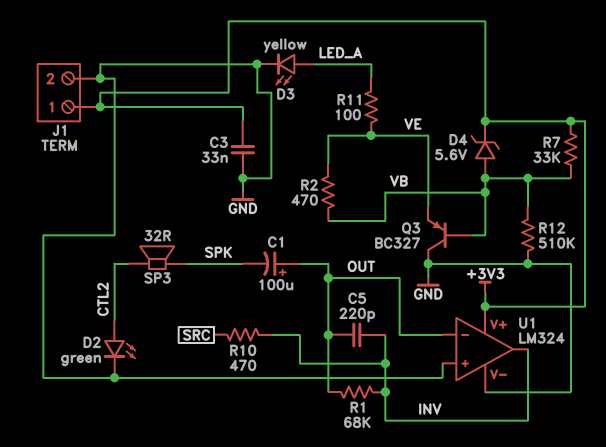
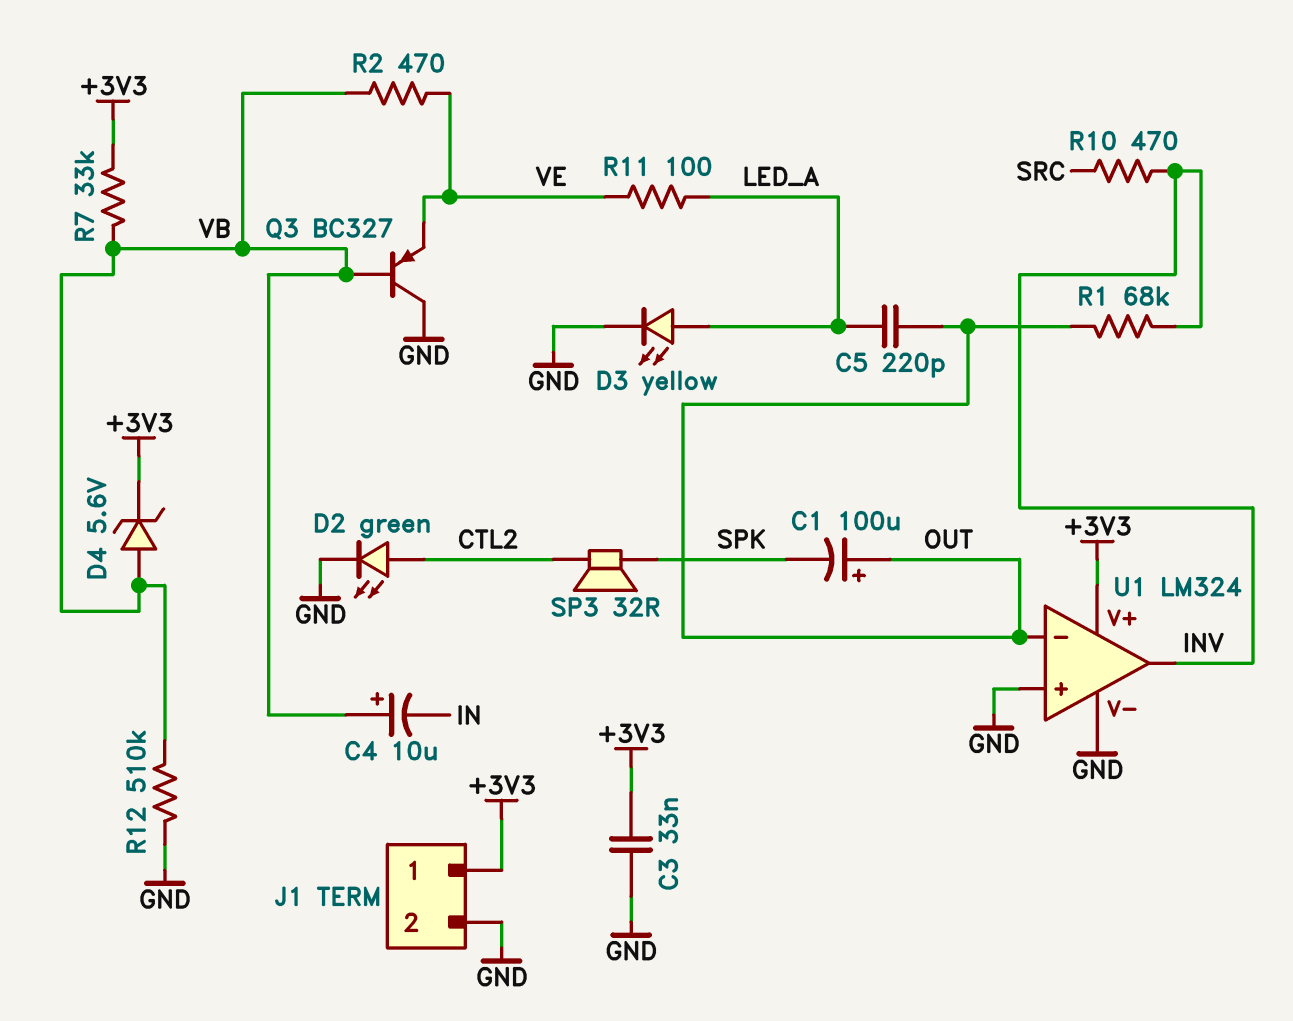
C4: none -> 10uF (plus VB, minus IN)
C5: 220pF (INV, OUT) -> 220pF (LED_A, OUT)

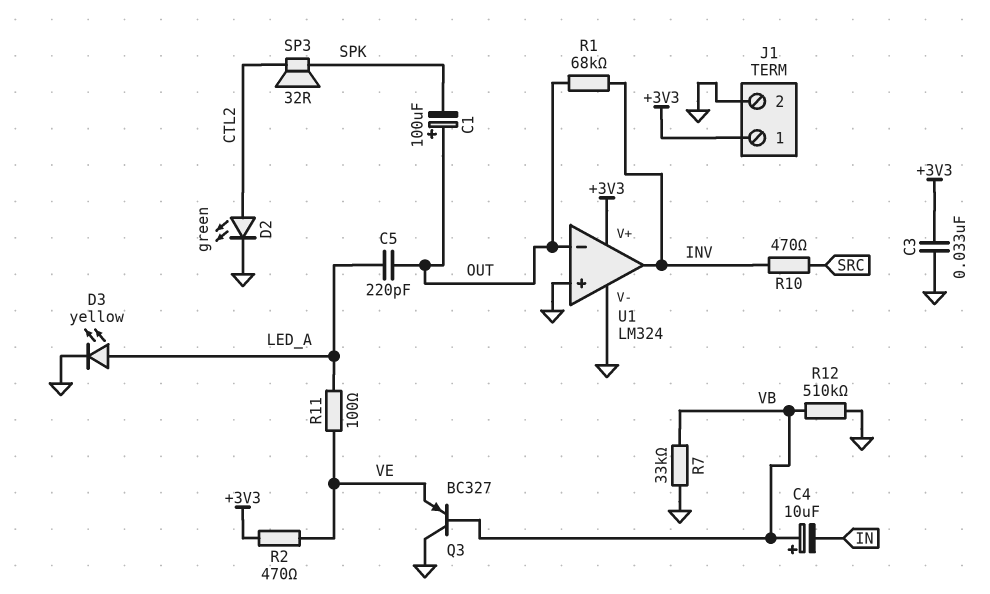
D4: zener 5.6V (A VB, K +3V3) -> none
R2: 470 (VB, VE) -> 470 (+3V3, VE)
R7: 33k (+3V3, VB) -> 33k (GND, VB)

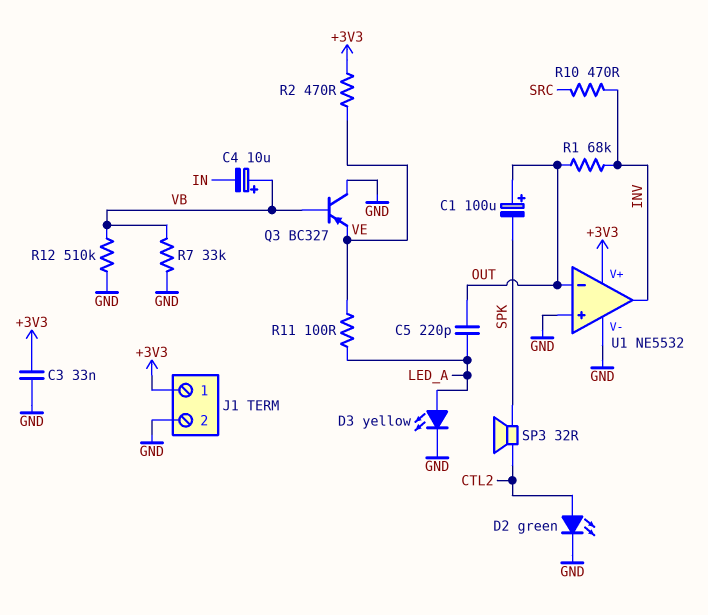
U1: LM324 -> NE5532

